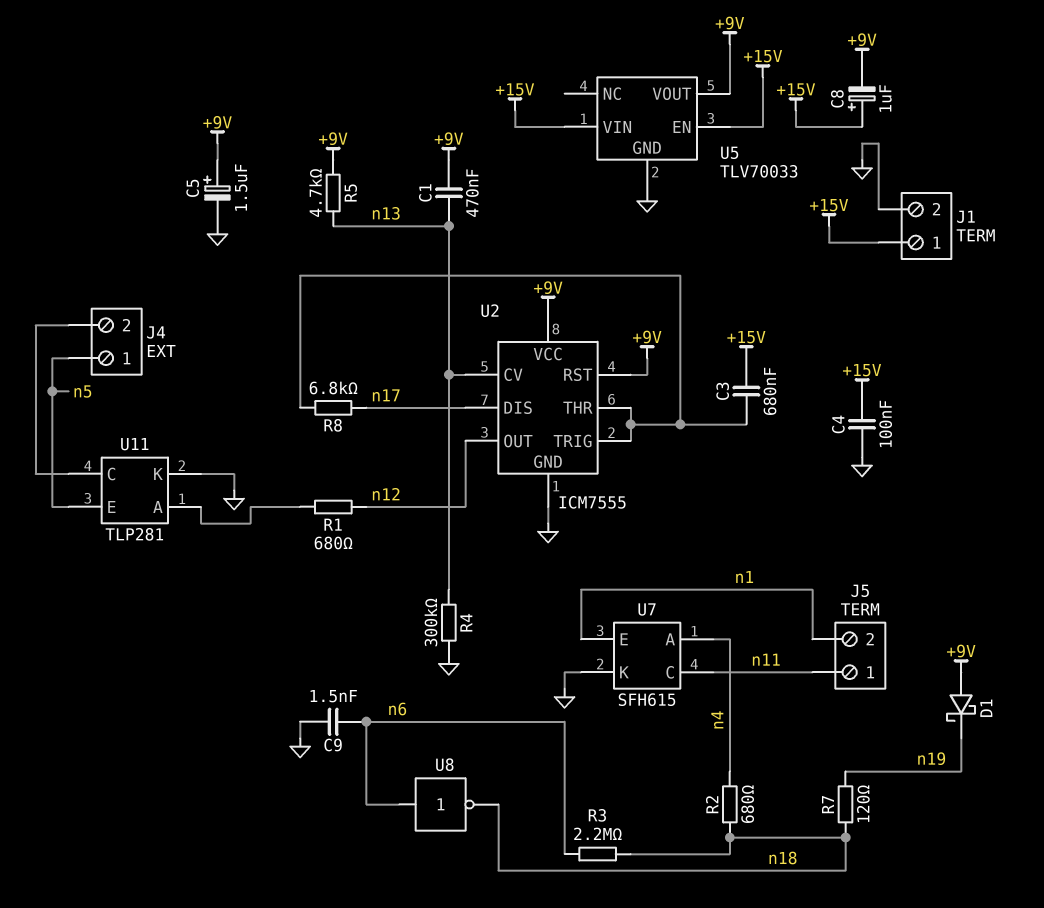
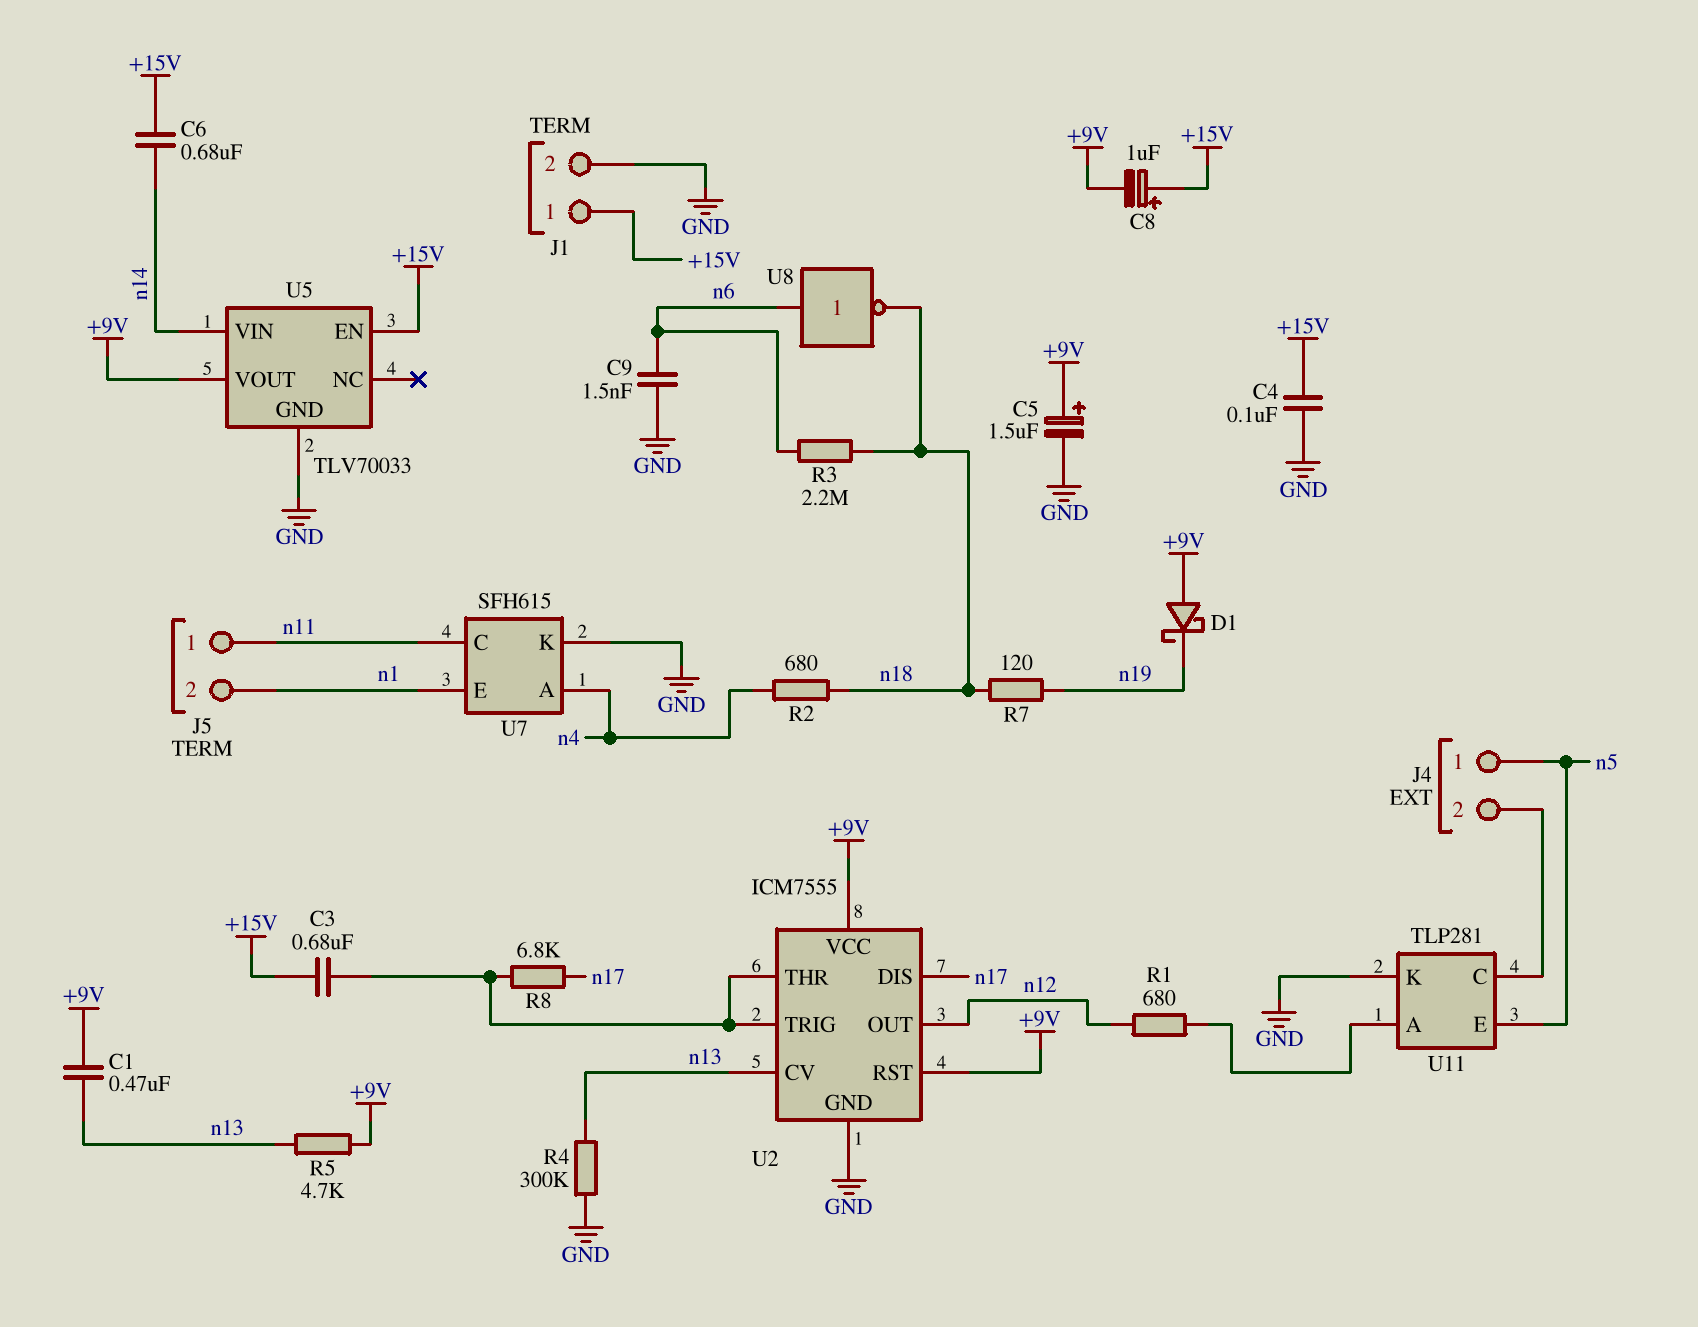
C6: none -> 680nF (+15V, n14)
U5 pin VIN: +15V -> n14

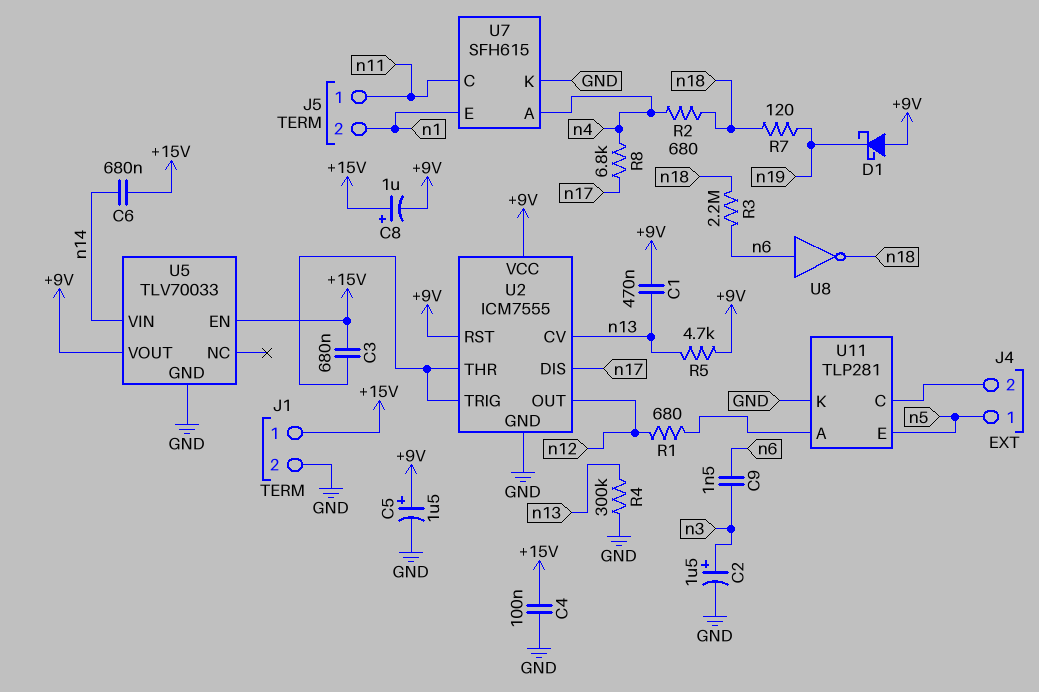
C2: none -> 1.5uF (plus n3, minus GND)
C9: 1.5nF (GND, n6) -> 1.5nF (n3, n6)
R8: 6.8k (U2/THR, n17) -> 6.8k (n4, n17)

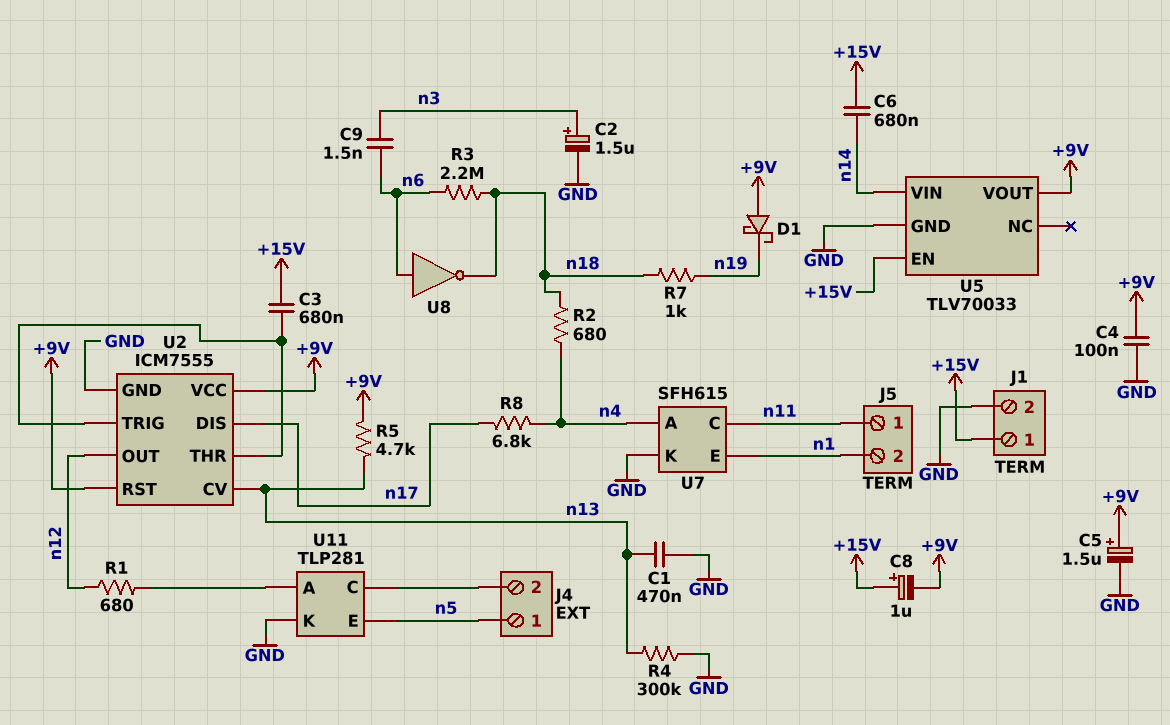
C1: 470nF (+9V, n13) -> 470nF (GND, n13)
C4: 100nF (+15V, GND) -> 100nF (+9V, GND)
R7: 120 (n18, n19) -> 1k (n18, n19)

